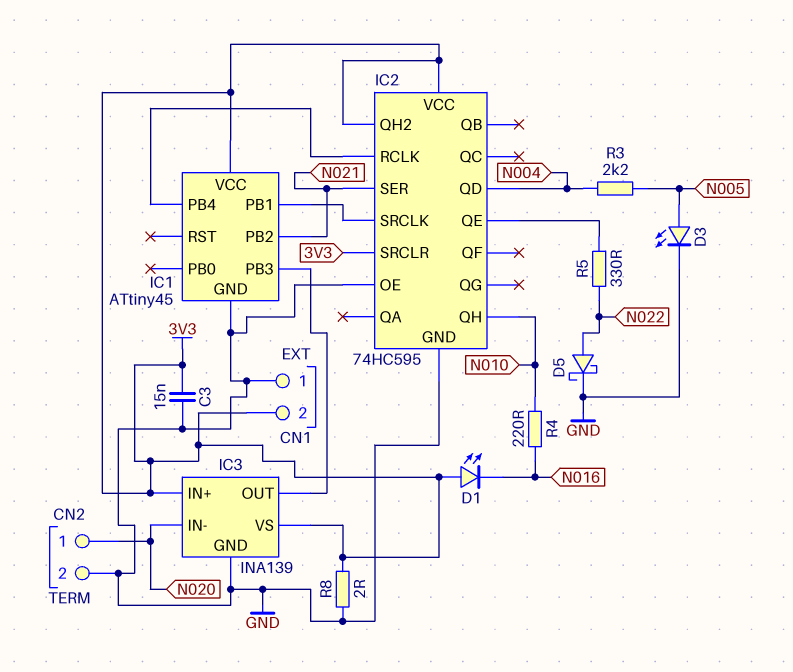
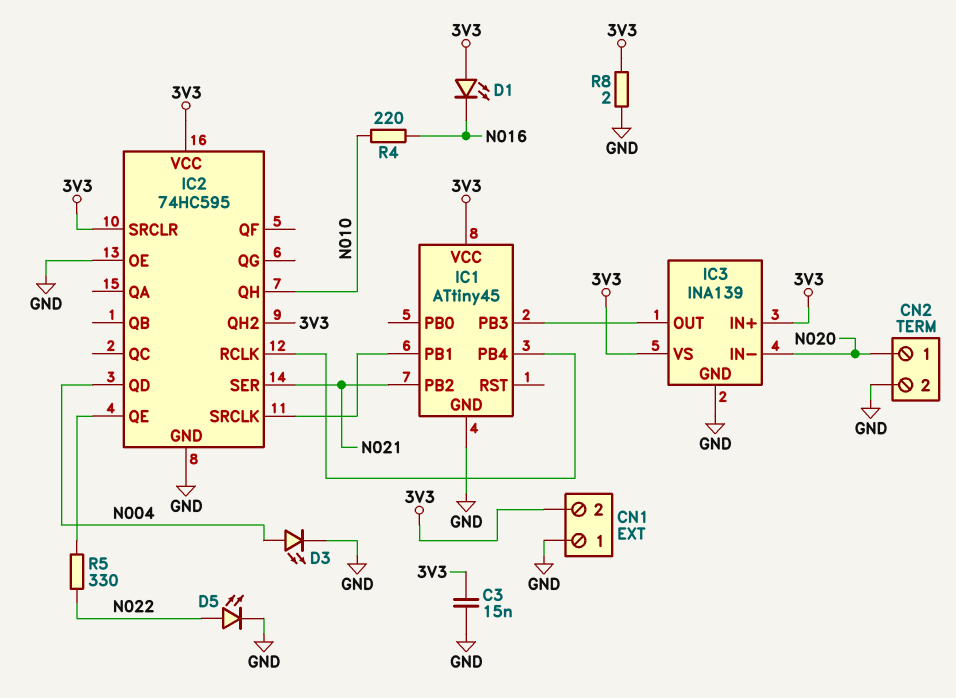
D3: LED (A N005, K GND) -> LED (A N004, K GND)
D5: schottky (A N022, K GND) -> LED (A N022, K GND)
R3: 2.2k (N004, N005) -> none

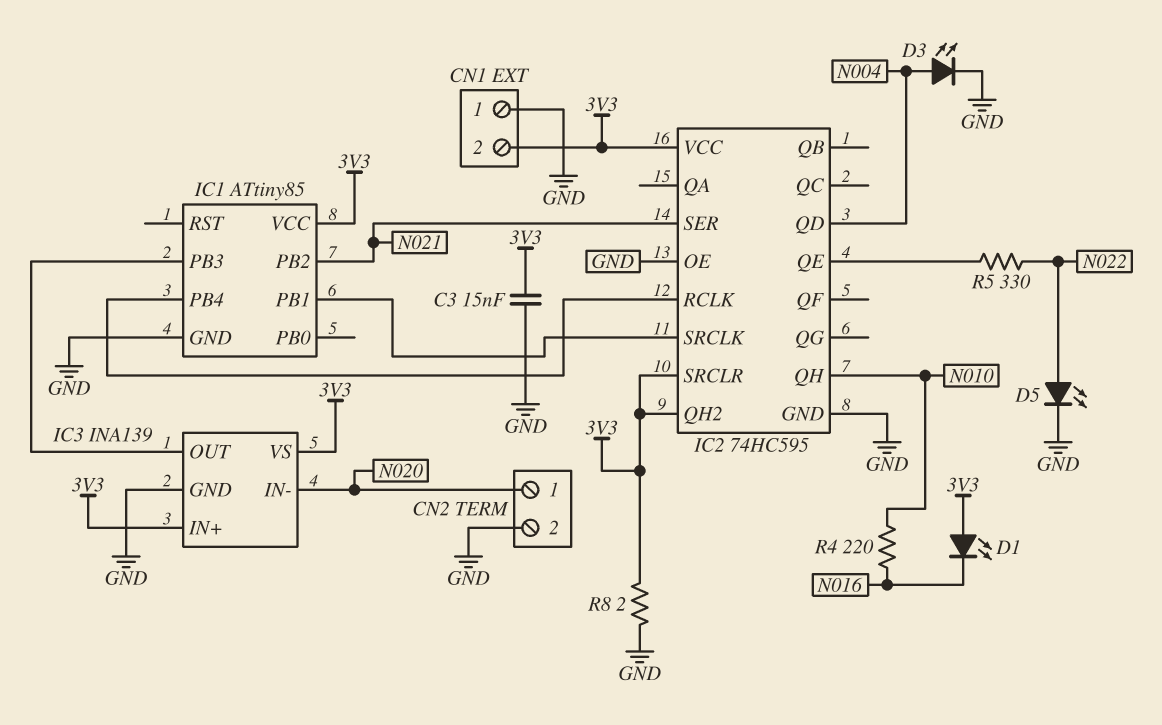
IC1: ATtiny45 -> ATtiny85

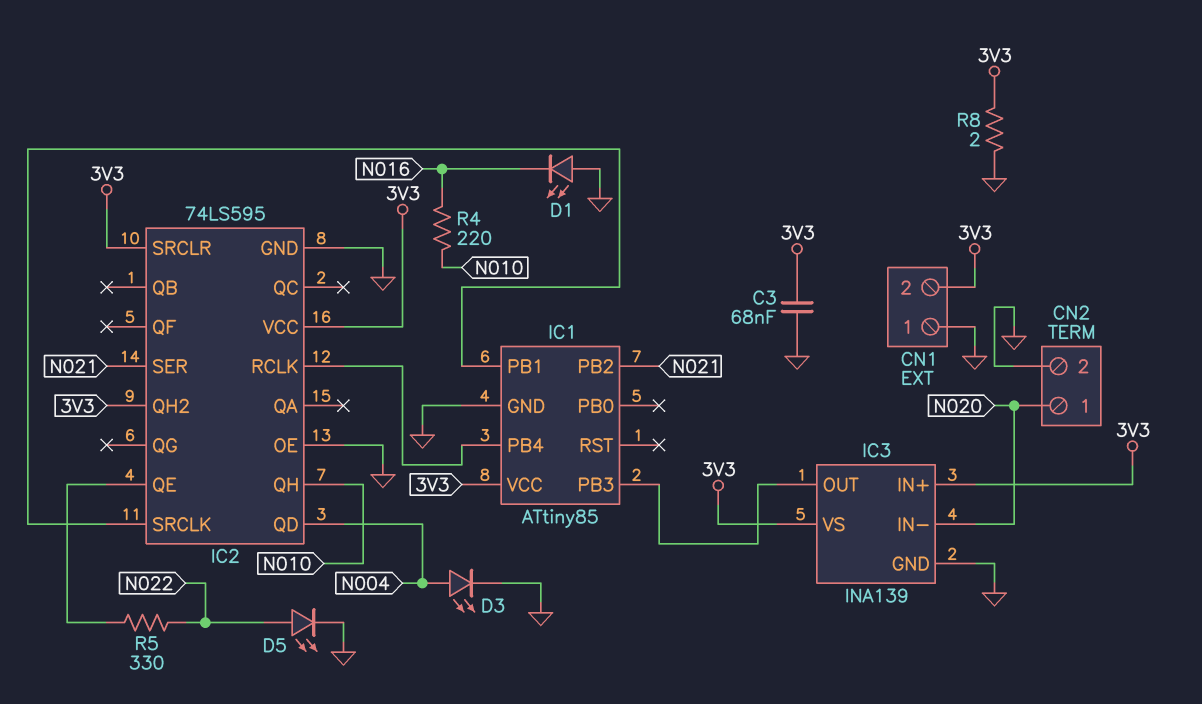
C3: 15nF (3V3, GND) -> 68nF (3V3, GND)
D1: LED (A 3V3, K N016) -> LED (A GND, K N016)
IC2: 74HC595 -> 74LS595

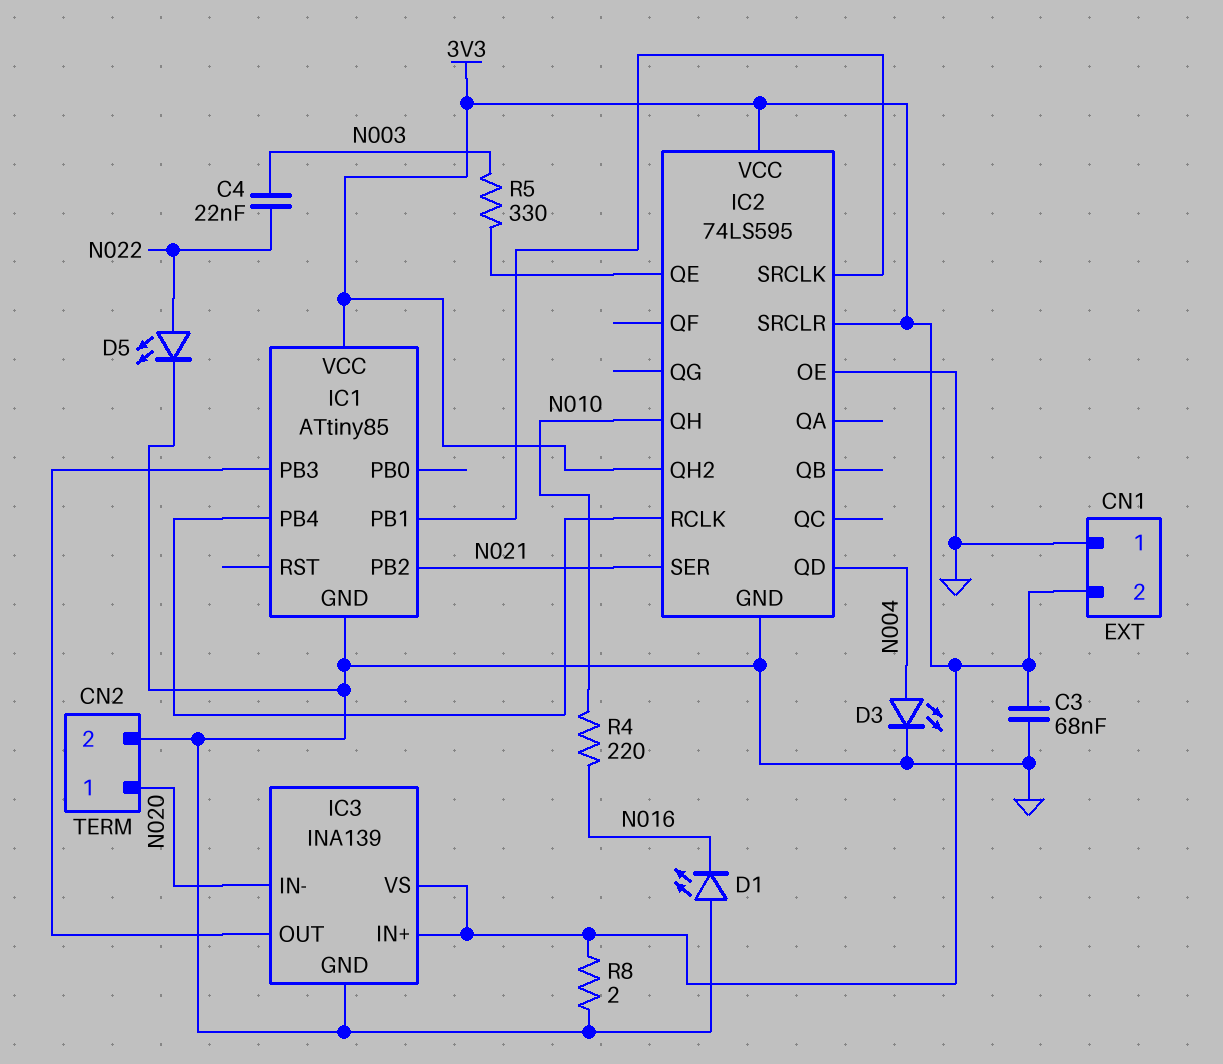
C4: none -> 22nF (N003, N022)
R5: 330 (IC2/QE, N022) -> 330 (IC2/QE, N003)

